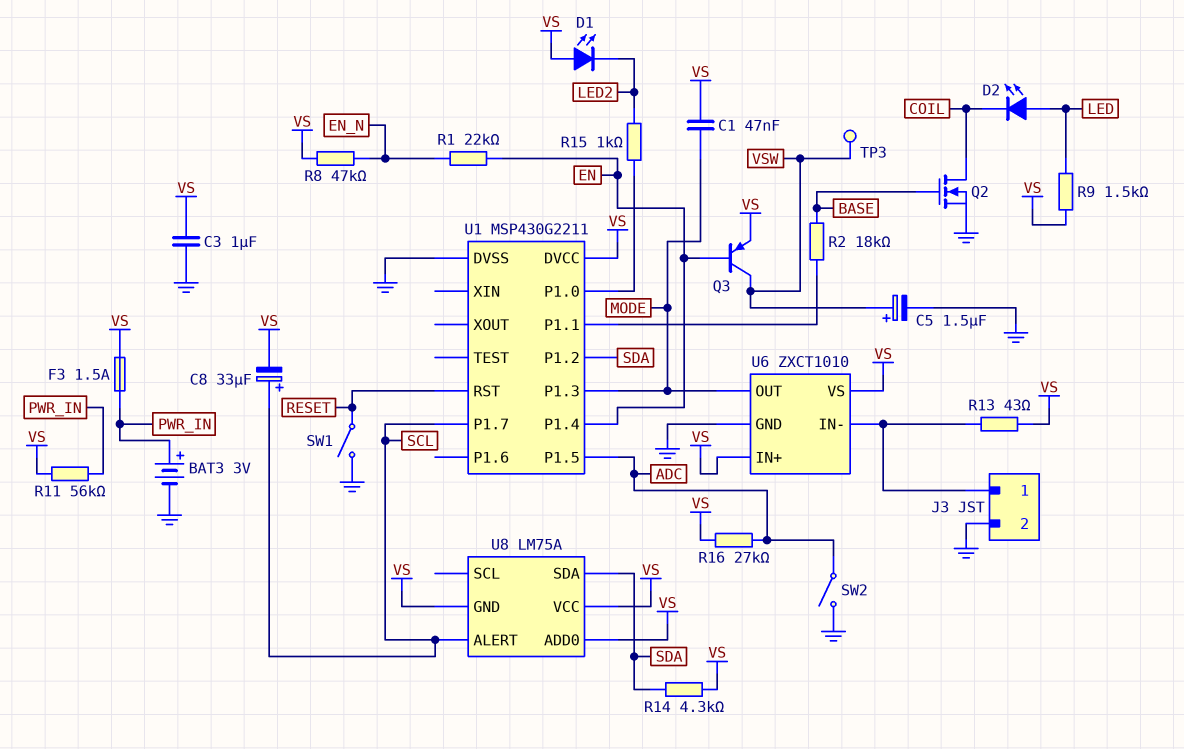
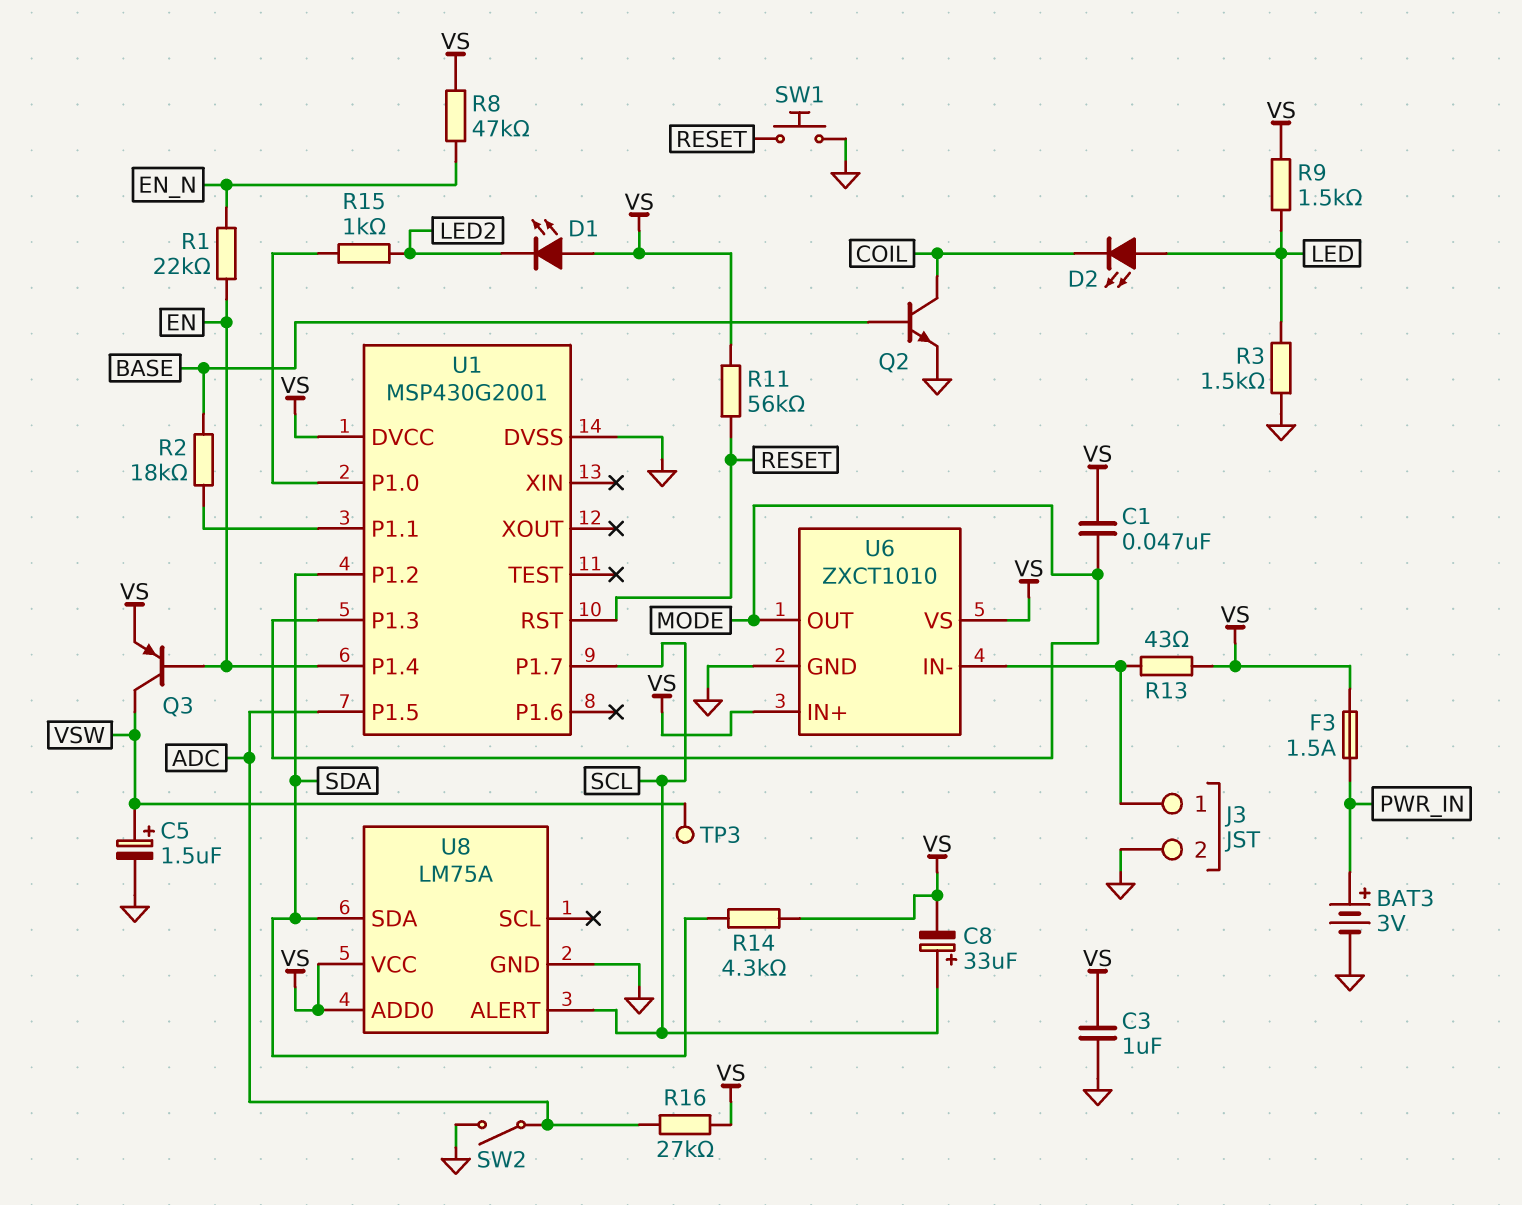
Q2: NMOS (G BASE, D COIL, S GND) -> NPN (B BASE, C COIL, E GND)
R3: none -> 1.5k (GND, LED)
R11: 56k (PWR_IN, VS) -> 56k (RESET, VS)
SW1: switch (GND, RESET) -> button (GND, RESET)
U1: MSP430G2211 -> MSP430G2001
U8 pin GND: VS -> GND

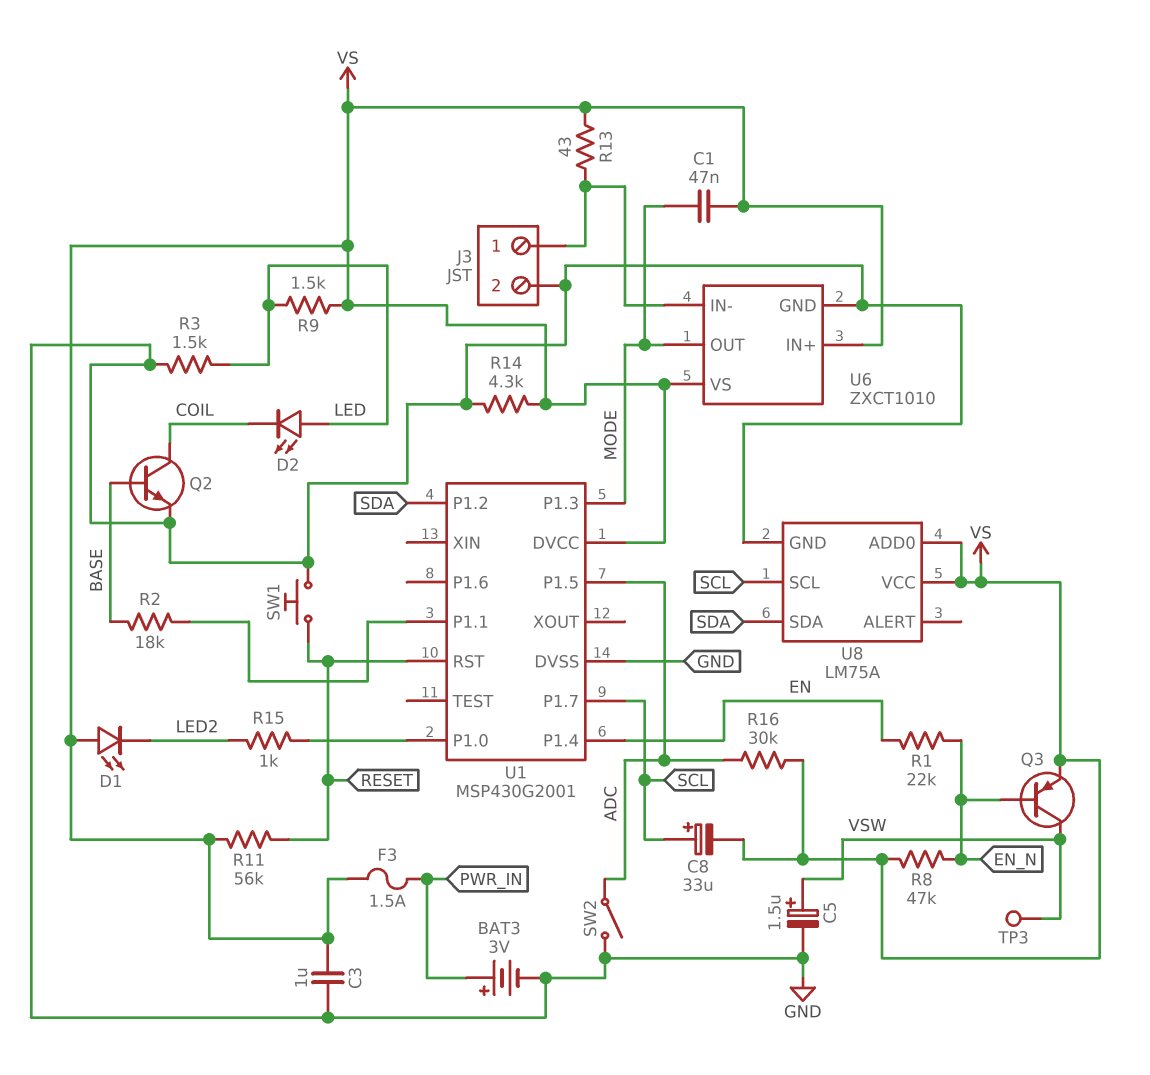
Q3: PNP (B EN, C VSW, E VS) -> PNP (B EN_N, C VSW, E VS)
R14: 4.3k (SDA, VS) -> 4.3k (GND, VS)
R16: 27k (ADC, VS) -> 30k (ADC, VS)
U8 pin ALERT: SCL -> none
U8 pin SCL: none -> SCL

